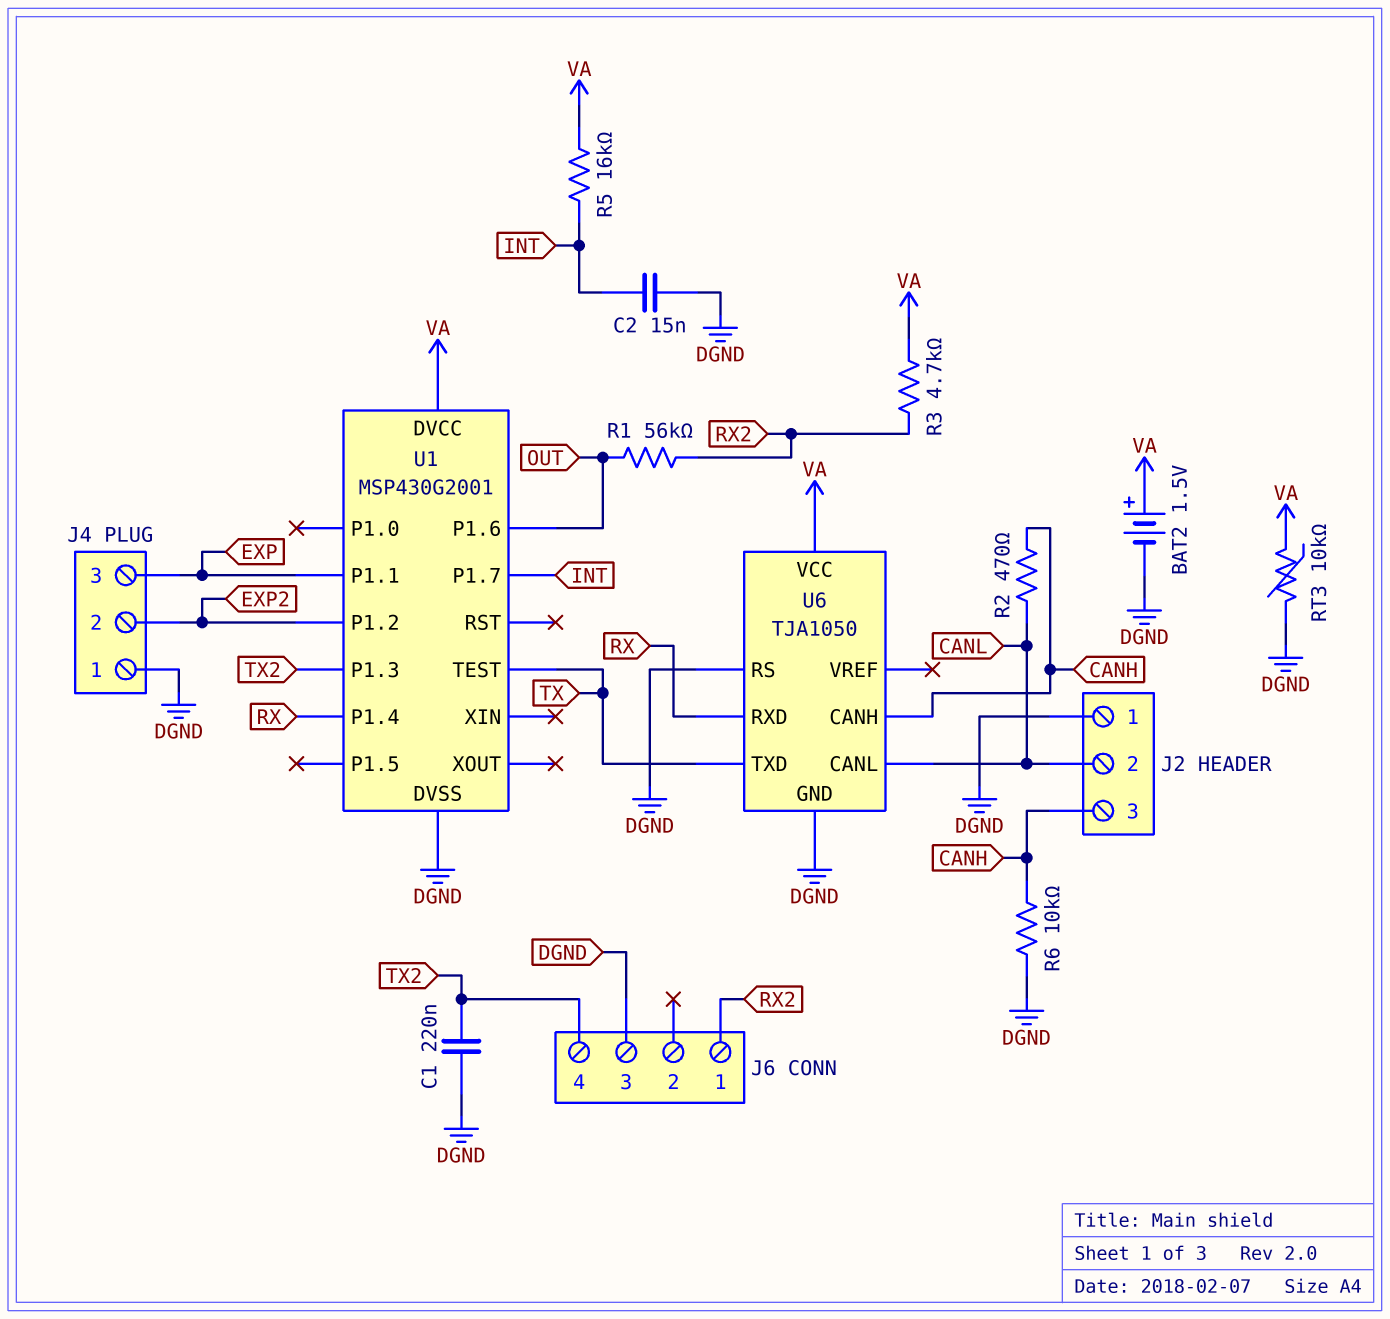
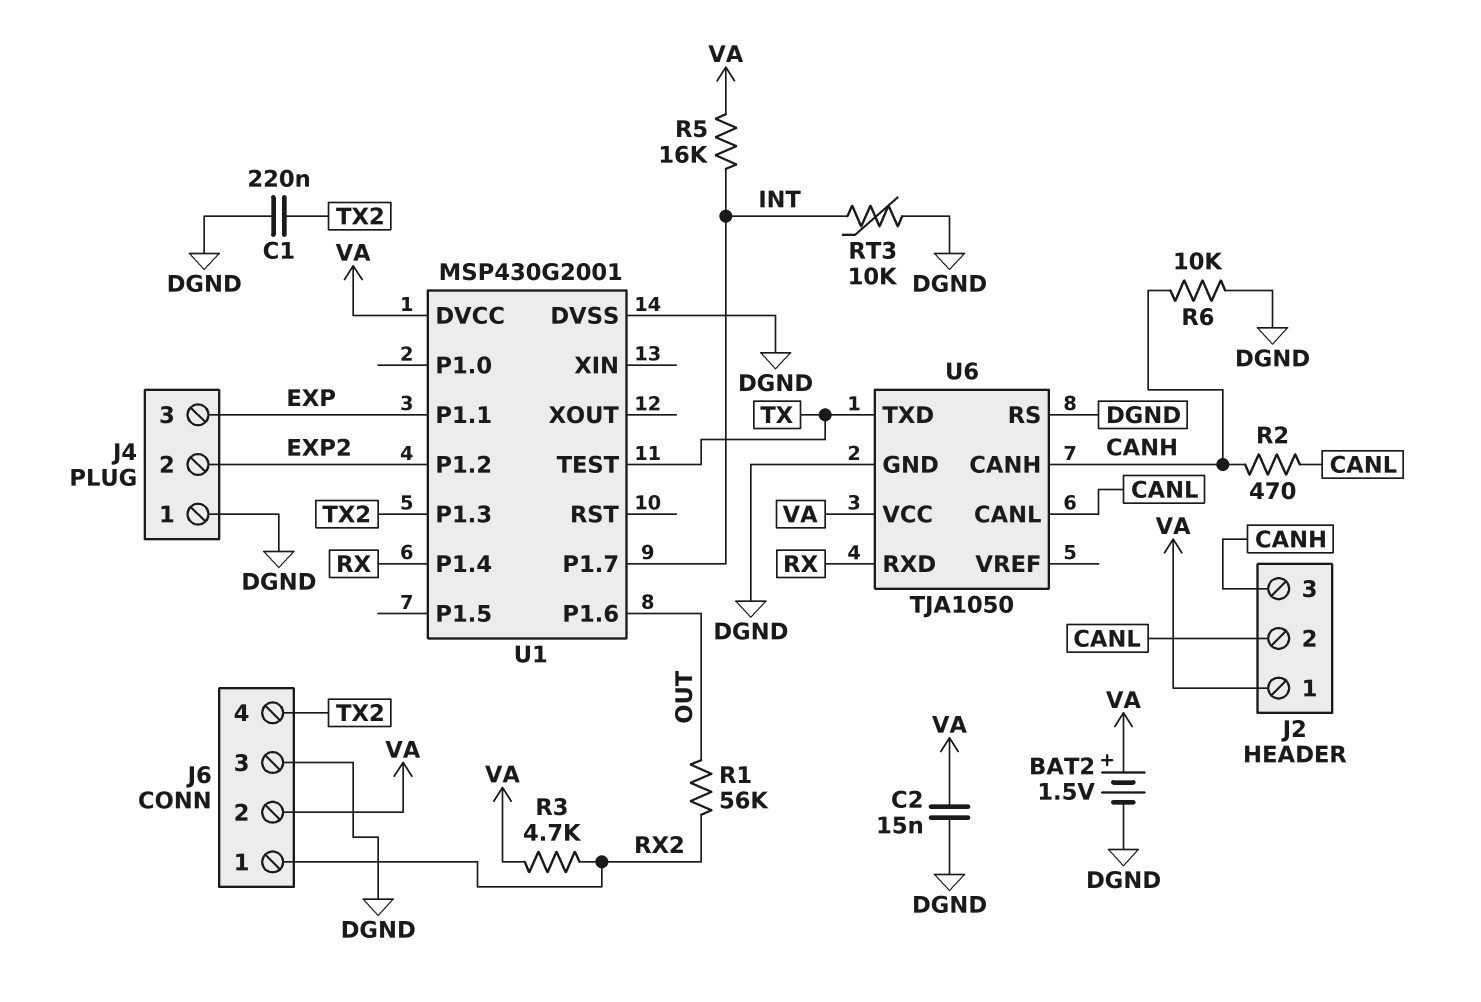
C2: 15nF (DGND, INT) -> 15nF (DGND, VA)
J2 pin 1: DGND -> VA
J6 pin 2: none -> VA
RT3: 10k (DGND, VA) -> 10k (DGND, INT)

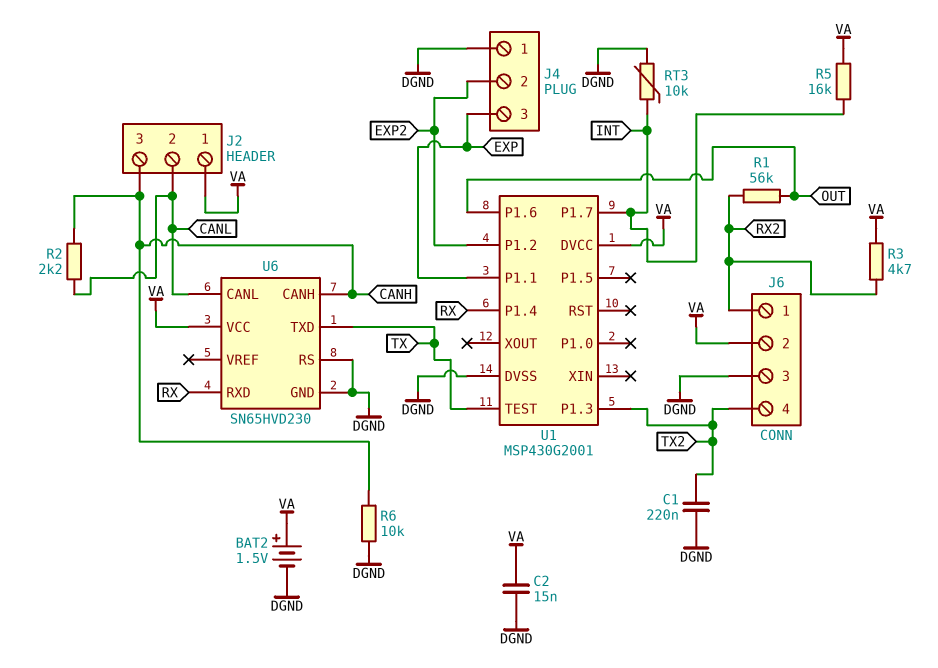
R2: 470 (CANH, CANL) -> 2.2k (CANH, CANL)
U6: TJA1050 -> SN65HVD230

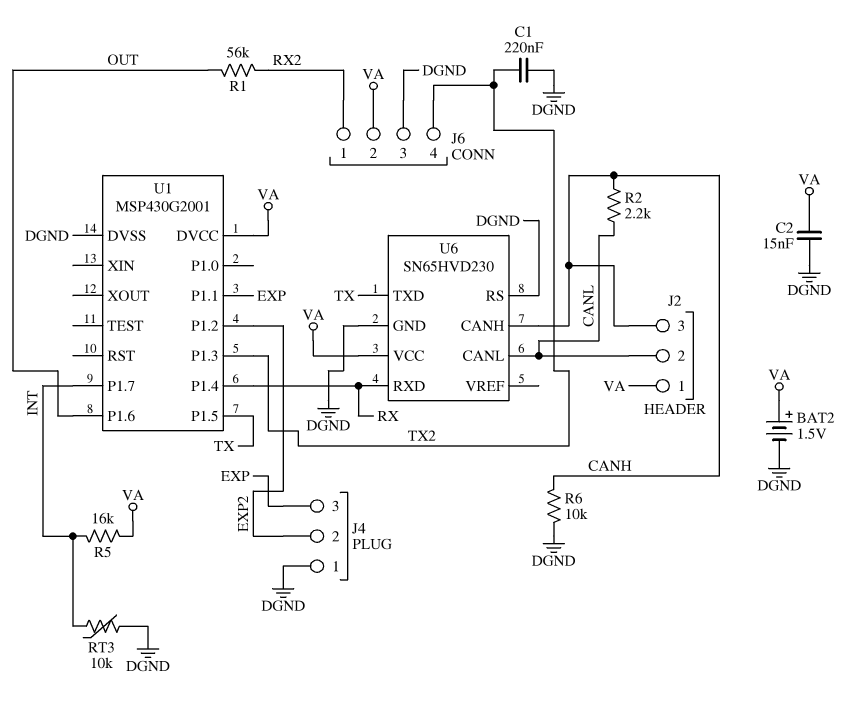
R3: 4.7k (RX2, VA) -> none
U1 pin P1.5: none -> TX
U1 pin TEST: TX -> none

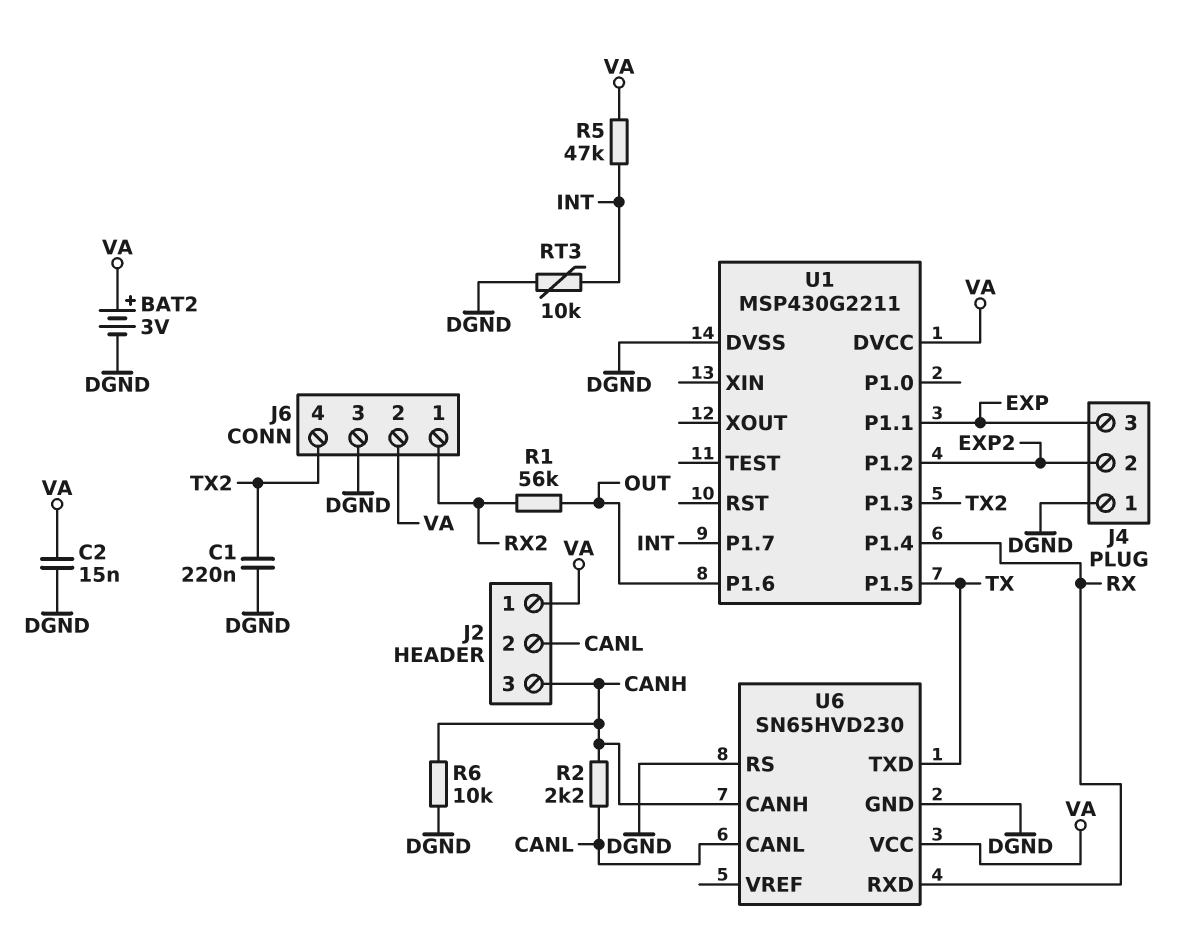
BAT2: 1.5V (plus VA, minus DGND) -> 3V (plus VA, minus DGND)
R5: 16k (INT, VA) -> 47k (INT, VA)
U1: MSP430G2001 -> MSP430G2211

